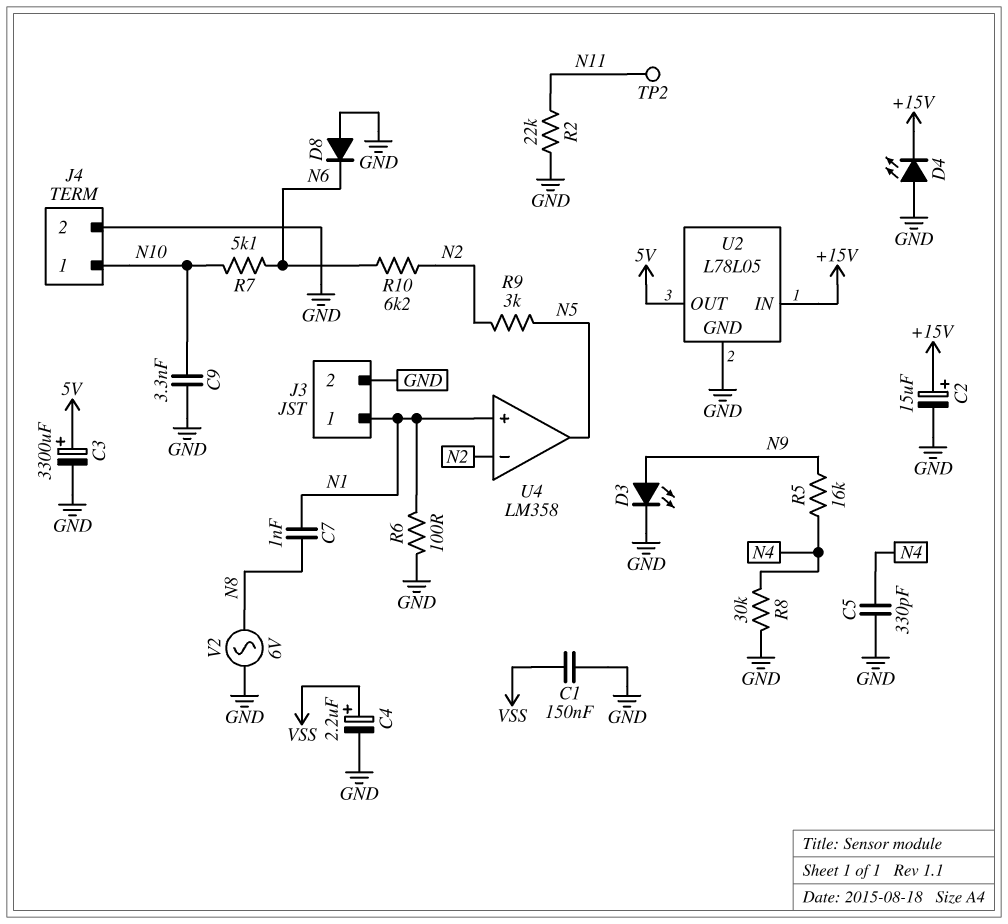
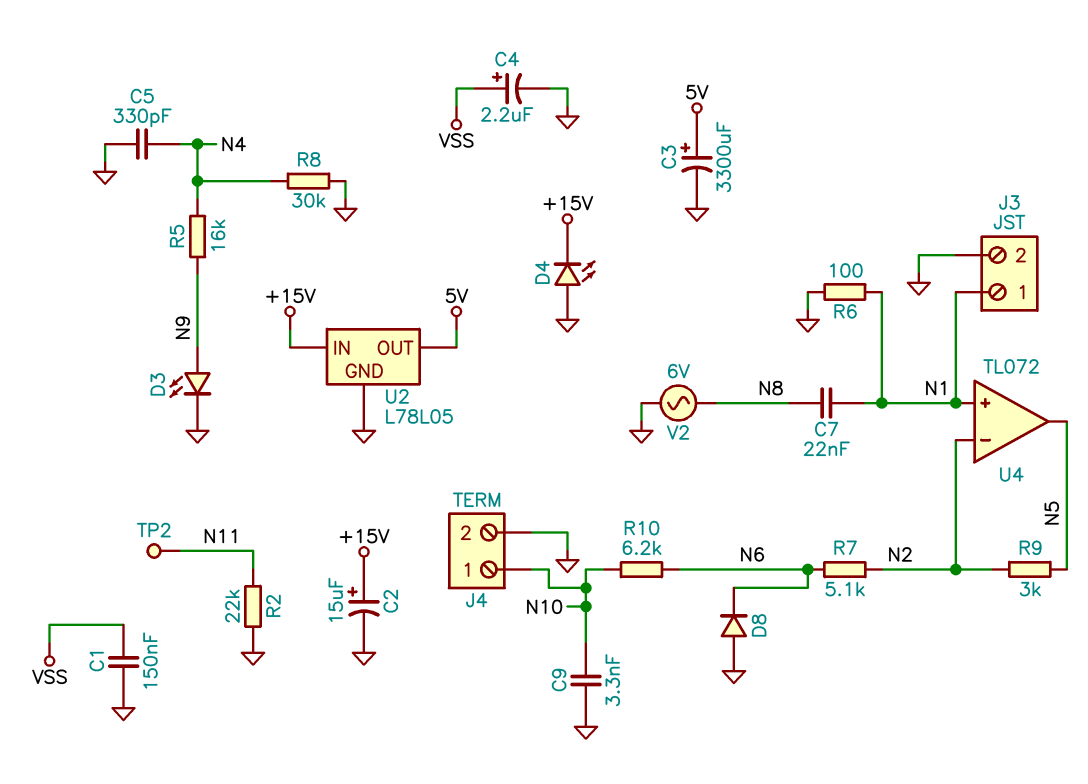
C7: 1nF (N1, N8) -> 22nF (N1, N8)
R7: 5.1k (N6, N10) -> 5.1k (N2, N6)
R10: 6.2k (N2, N6) -> 6.2k (N6, N10)
U4: LM358 -> TL072

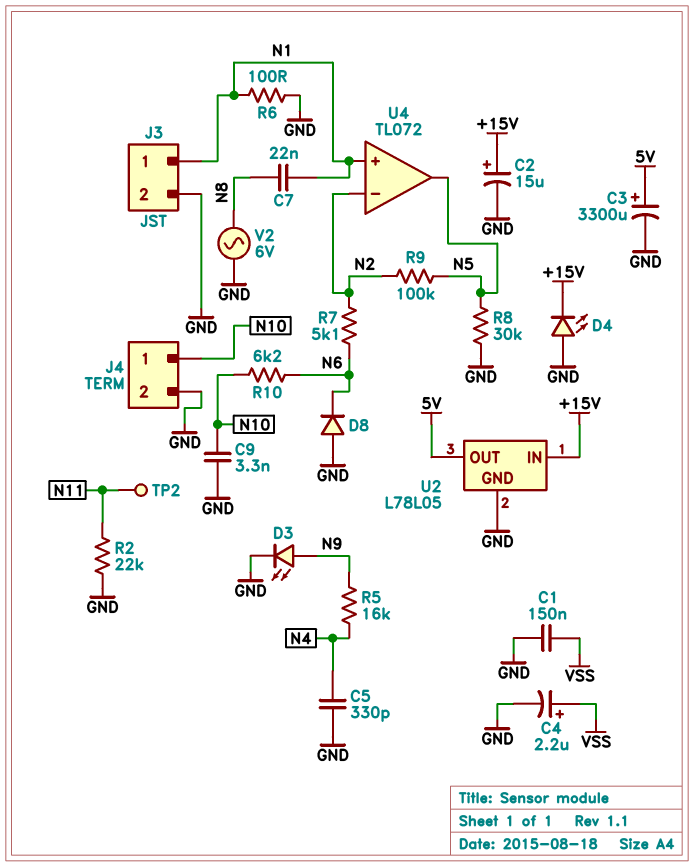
R8: 30k (GND, N4) -> 30k (GND, N5)
R9: 3k (N2, N5) -> 100k (N2, N5)

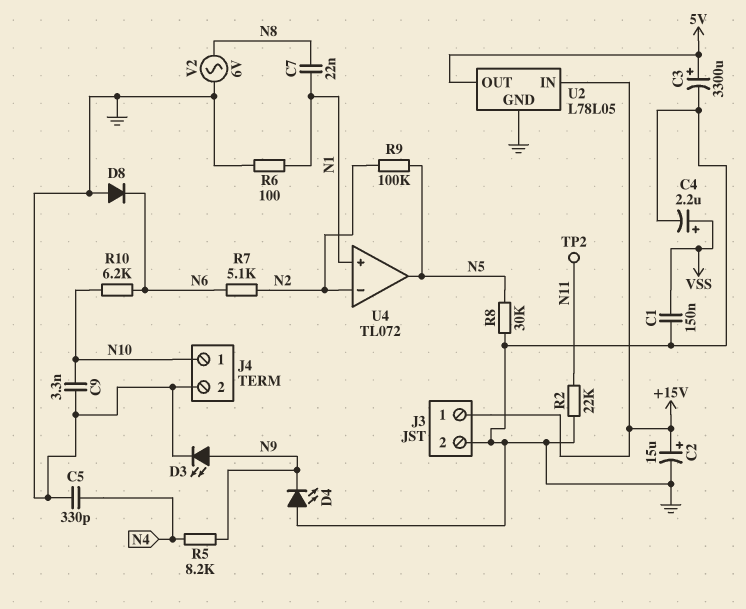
D4: LED (A GND, K +15V) -> LED (A GND, K N9)
J3 pin 1: N1 -> +15V
R5: 16k (N4, N9) -> 8.2k (N4, N9)

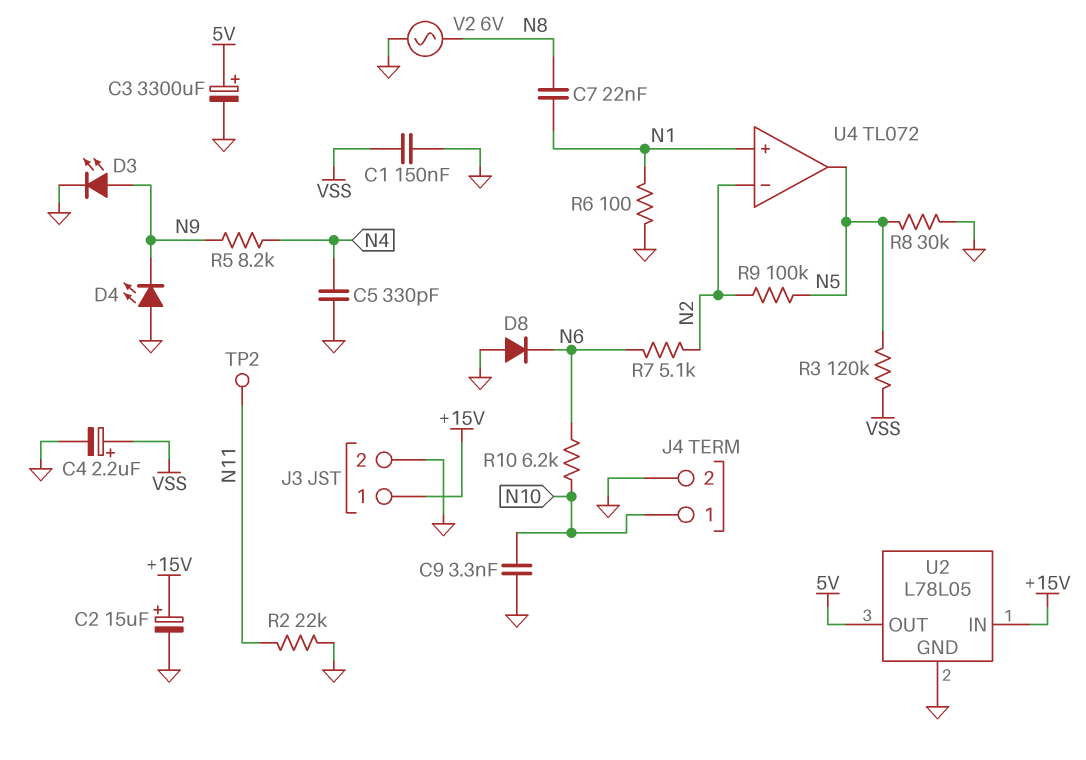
R3: none -> 120k (N5, VSS)

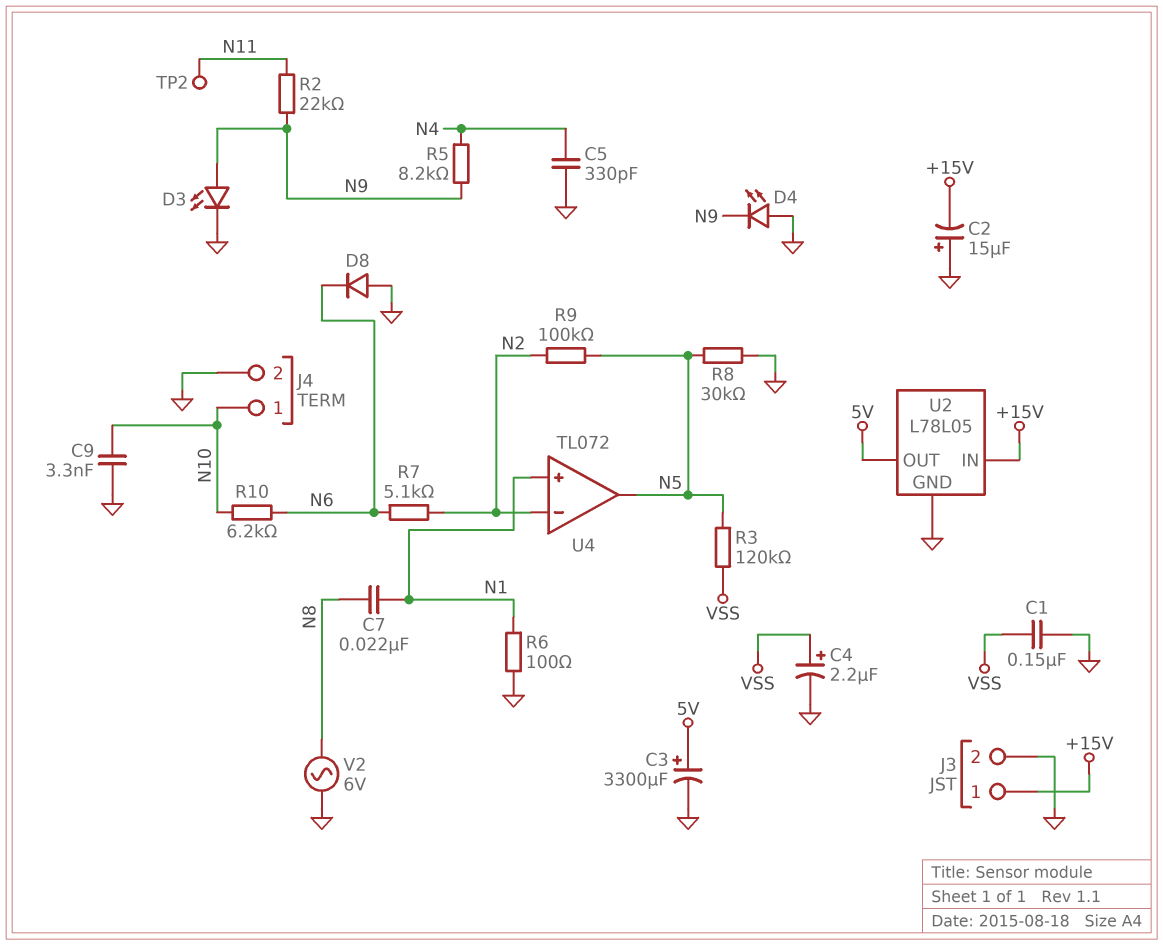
C2: 15uF (plus +15V, minus GND) -> 15uF (plus GND, minus +15V)
R2: 22k (GND, N11) -> 22k (N9, N11)

